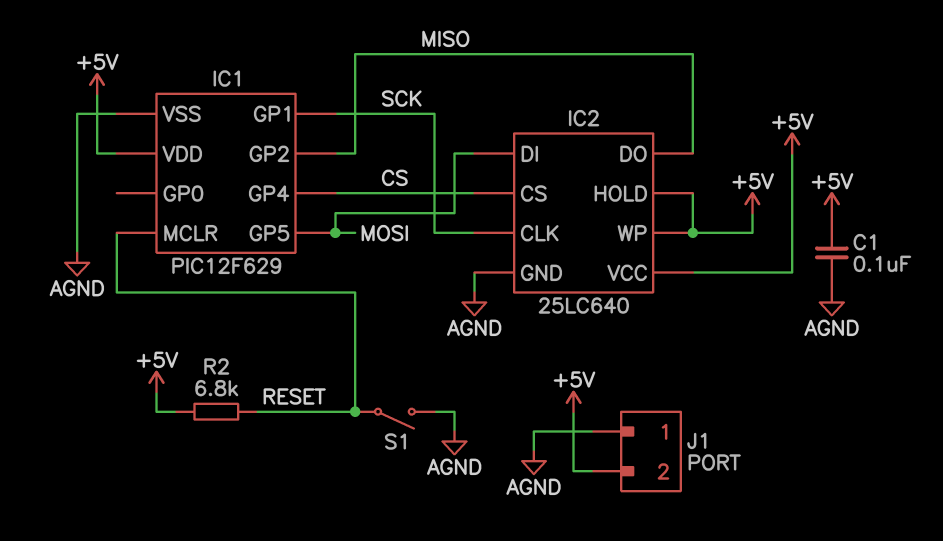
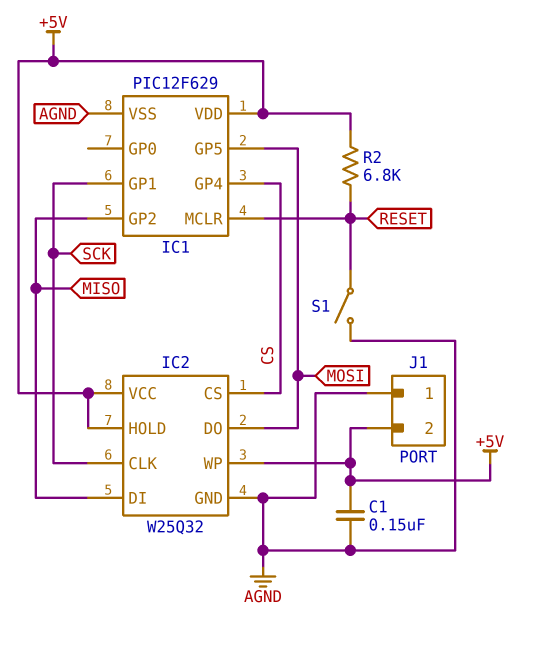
C1: 100nF (+5V, AGND) -> 150nF (+5V, AGND)
IC2: 25LC640 -> W25Q32
IC2 pin DI: MOSI -> MISO
IC2 pin DO: MISO -> MOSI

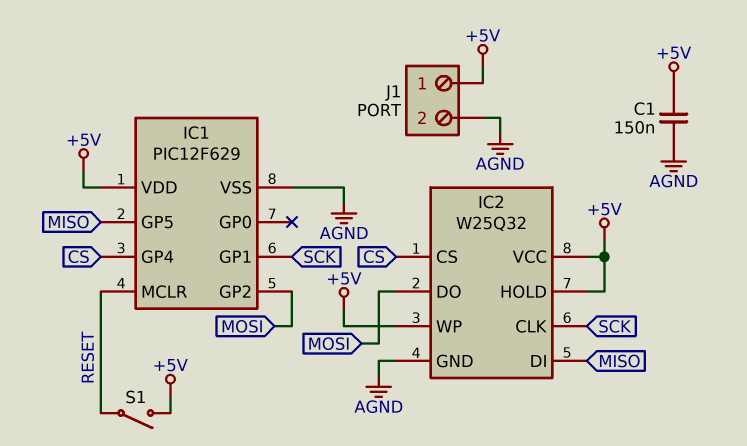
IC1 pin GP2: MISO -> MOSI
IC1 pin GP5: MOSI -> MISO
J1 pin 1: AGND -> +5V
J1 pin 2: +5V -> AGND
R2: 6.8k (+5V, RESET) -> none
S1: switch (AGND, RESET) -> switch (+5V, RESET)

